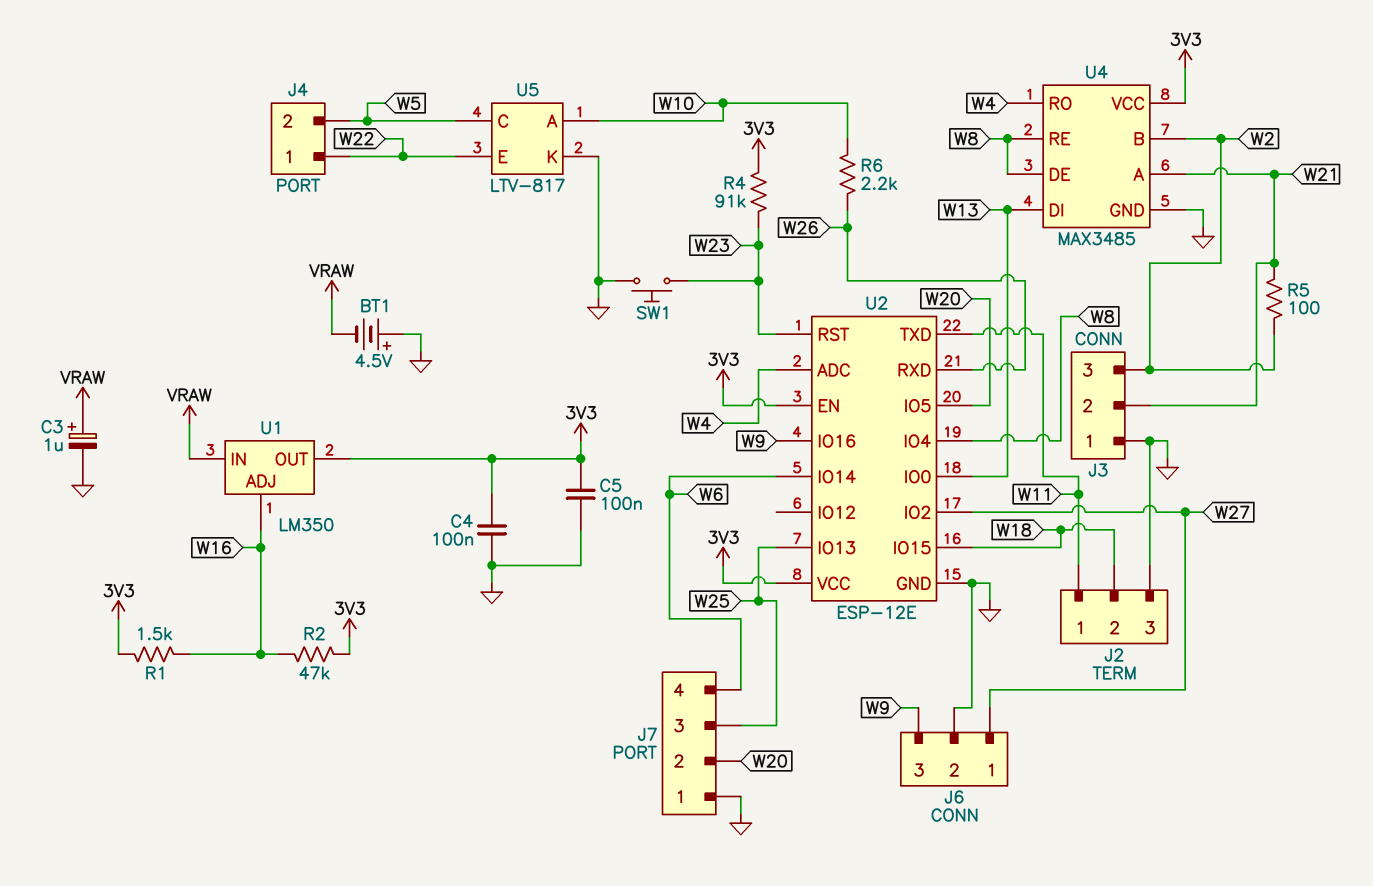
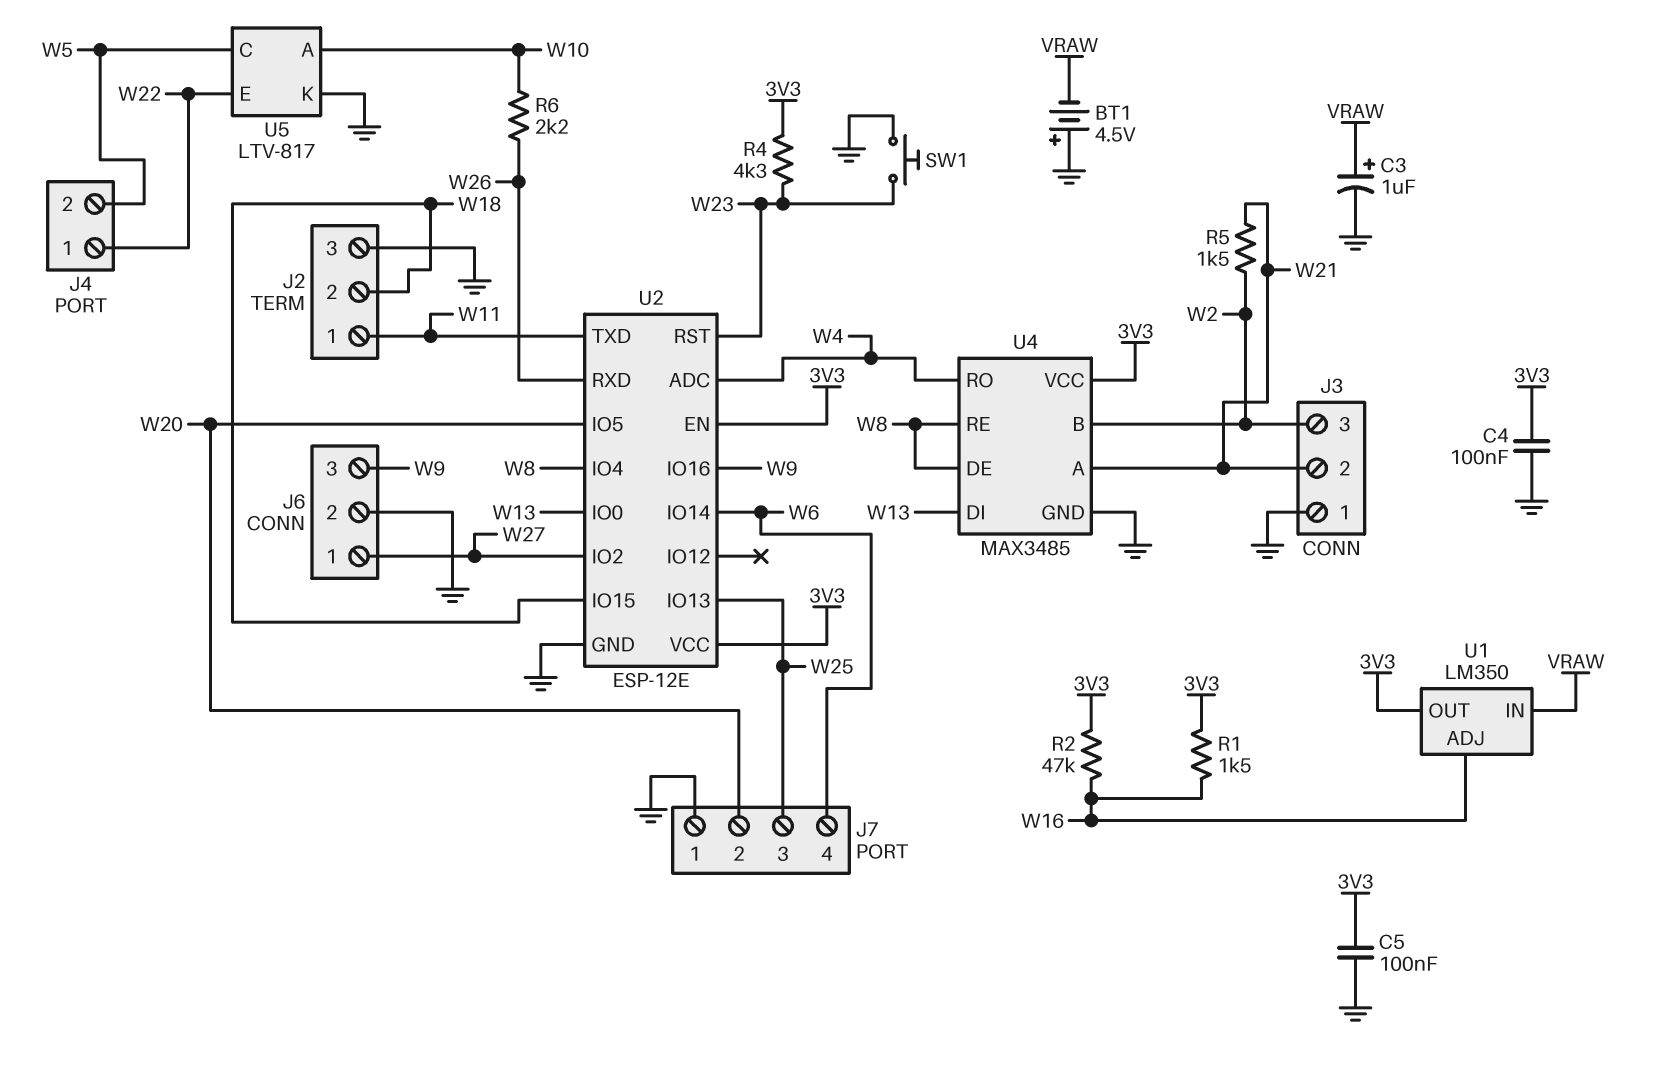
R4: 91k (3V3, W23) -> 4.3k (3V3, W23)
R5: 100 (W2, W21) -> 1.5k (W2, W21)

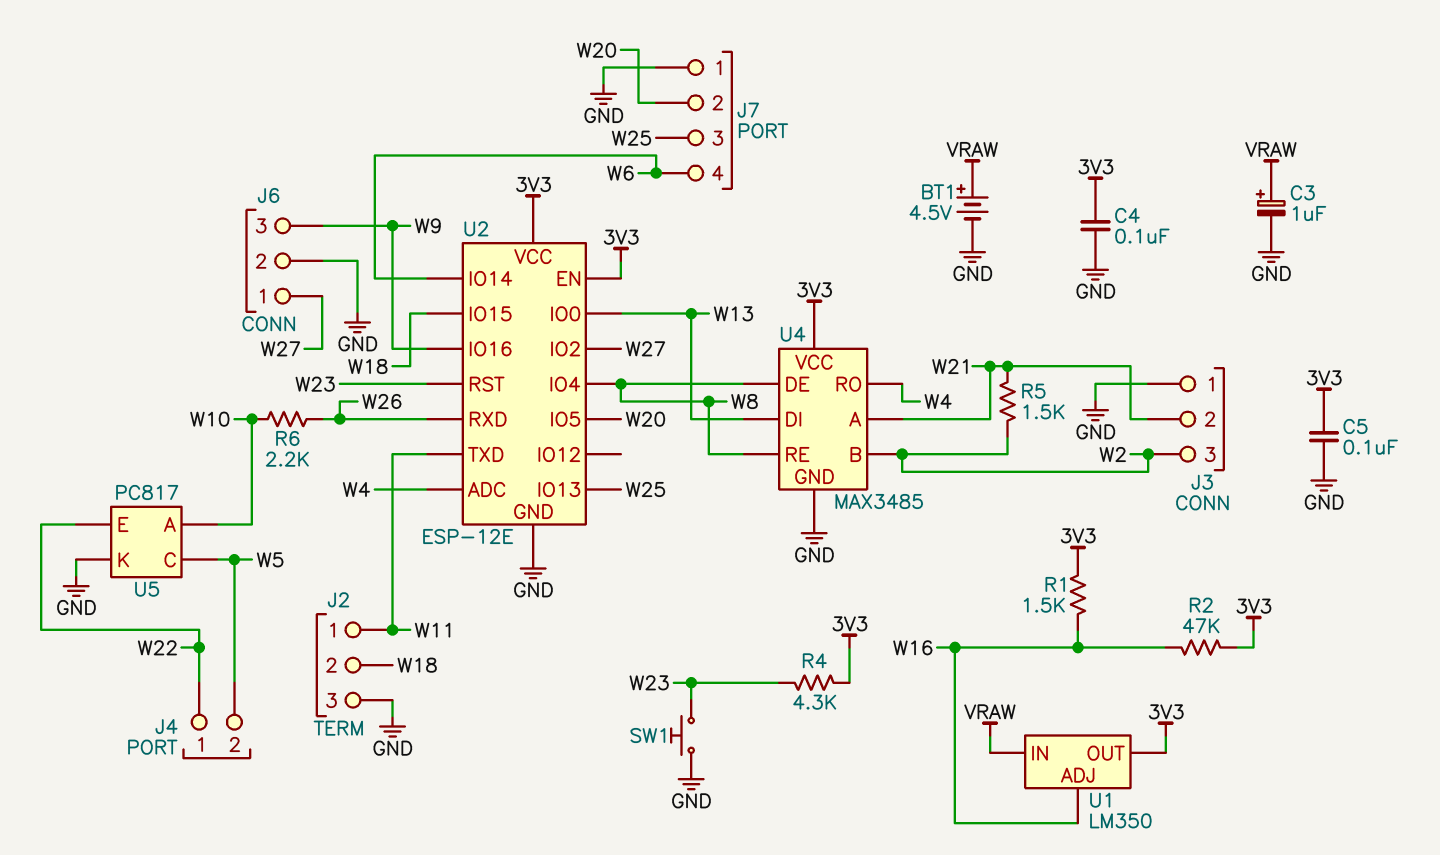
BT1: 4.5V (plus GND, minus VRAW) -> 4.5V (plus VRAW, minus GND)
U5: LTV-817 -> PC817

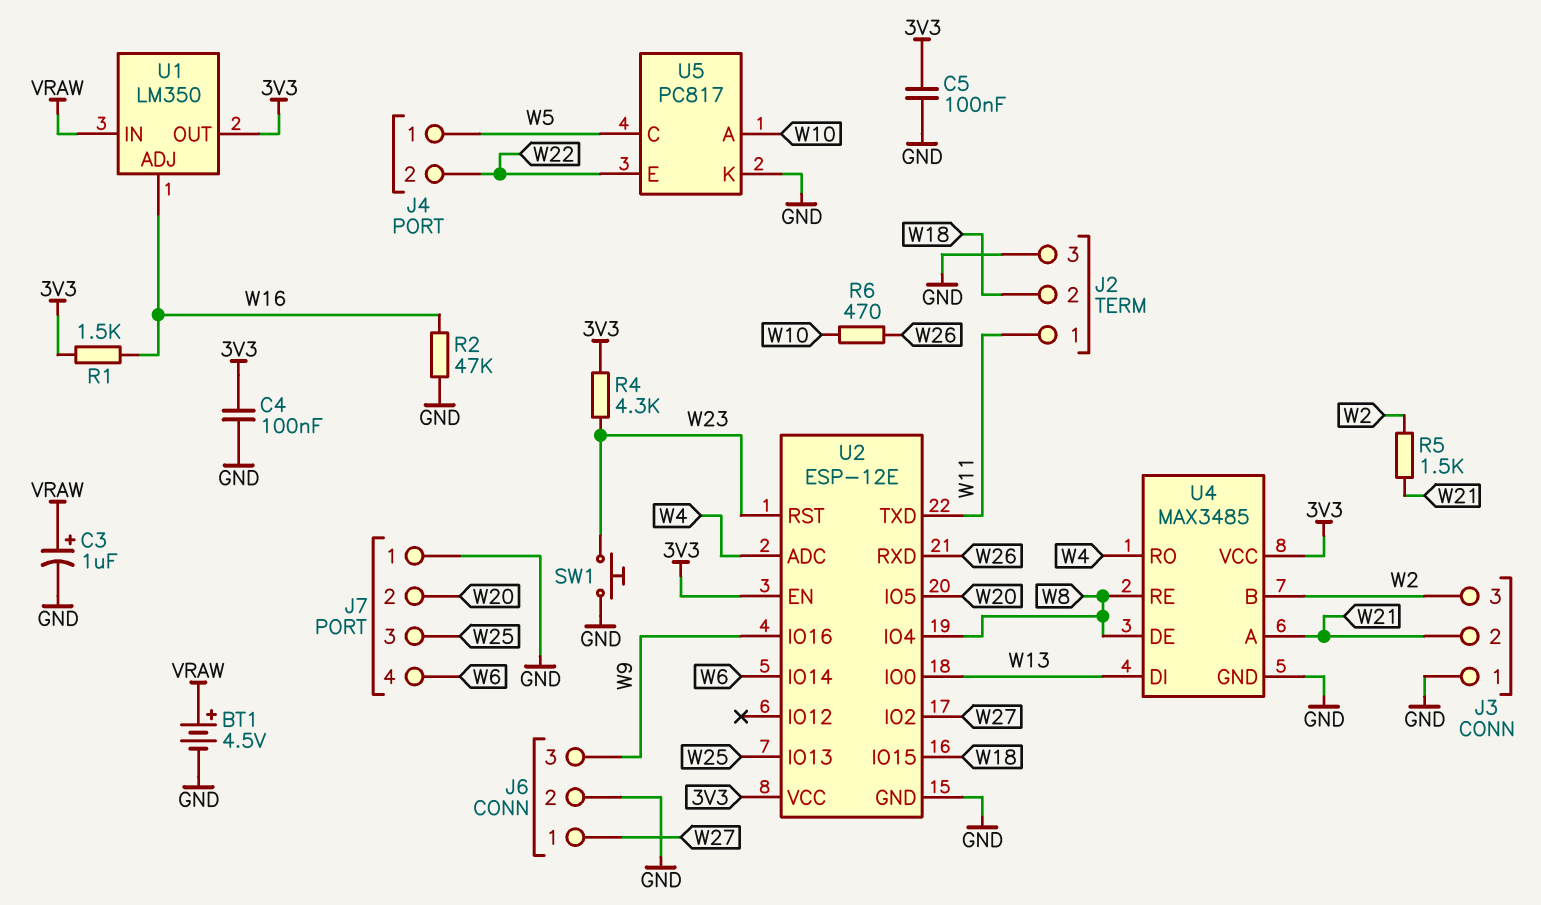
J4 pin 1: W22 -> W5
J4 pin 2: W5 -> W22
R2: 47k (3V3, W16) -> 47k (GND, W16)
R6: 2.2k (W10, W26) -> 470 (W10, W26)

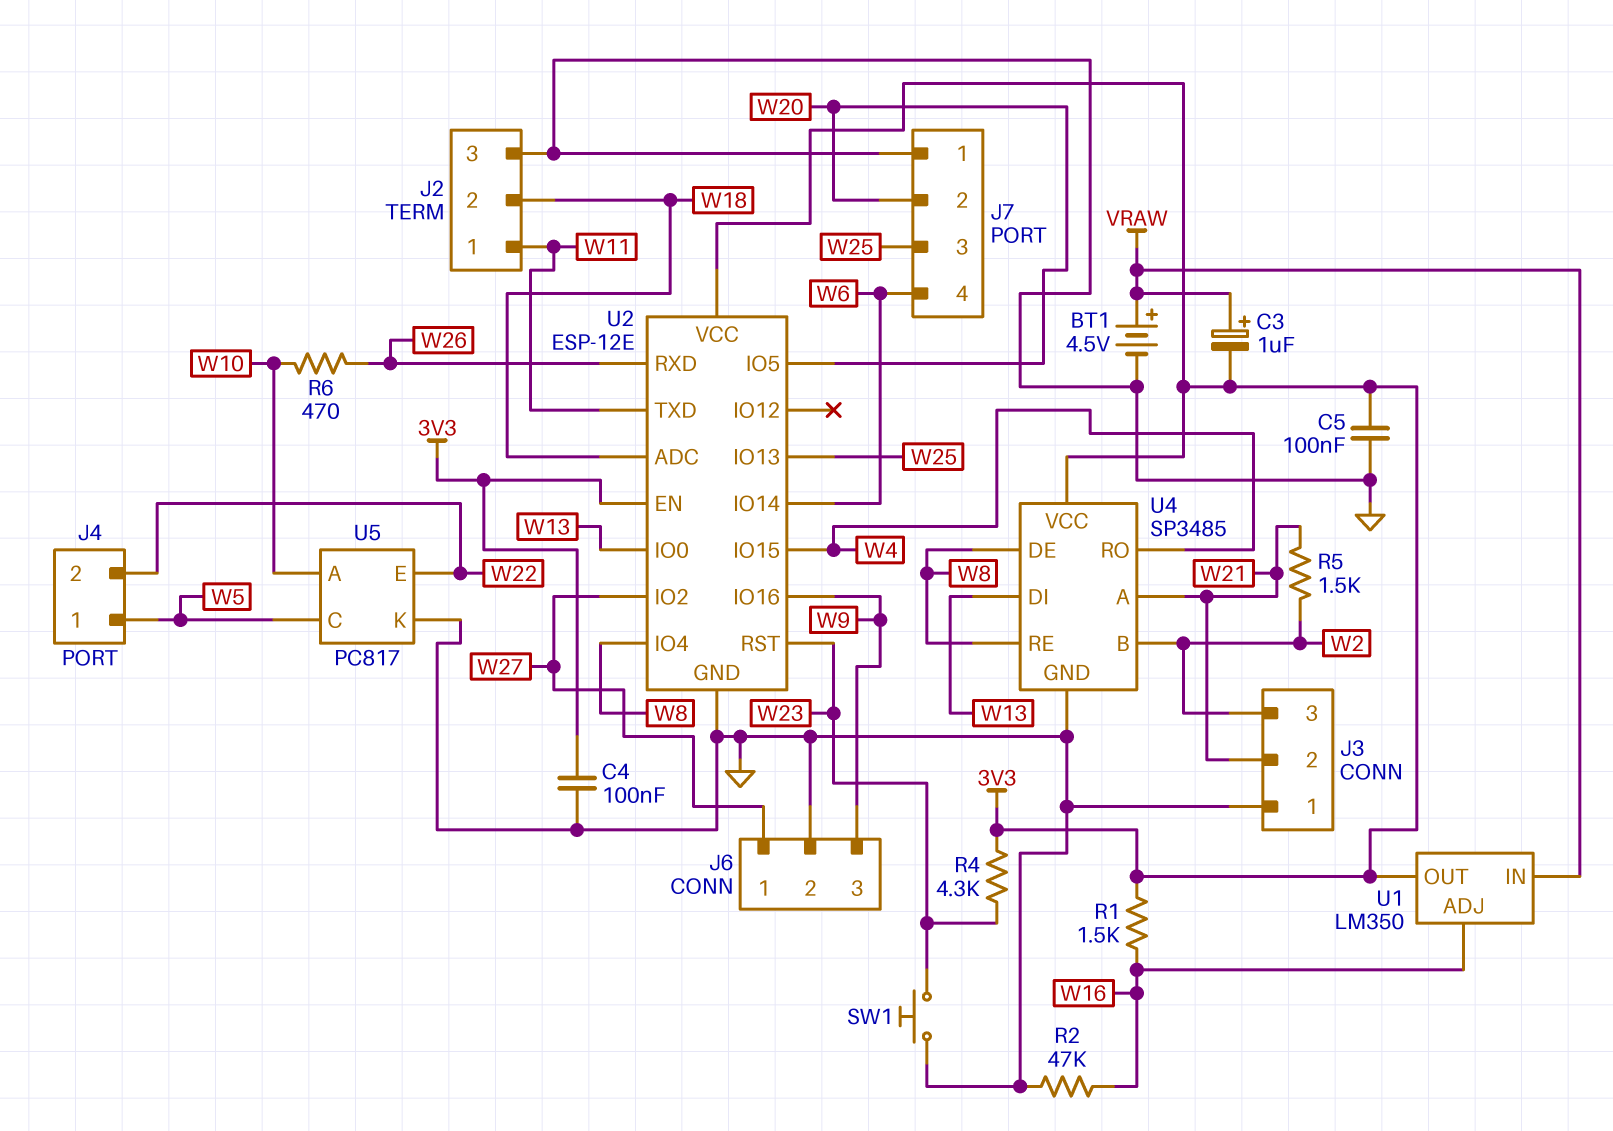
C3: 1uF (plus VRAW, minus GND) -> 1uF (plus VRAW, minus 3V3)
U2 pin ADC: W4 -> W18
U2 pin IO15: W18 -> W4
U4: MAX3485 -> SP3485

